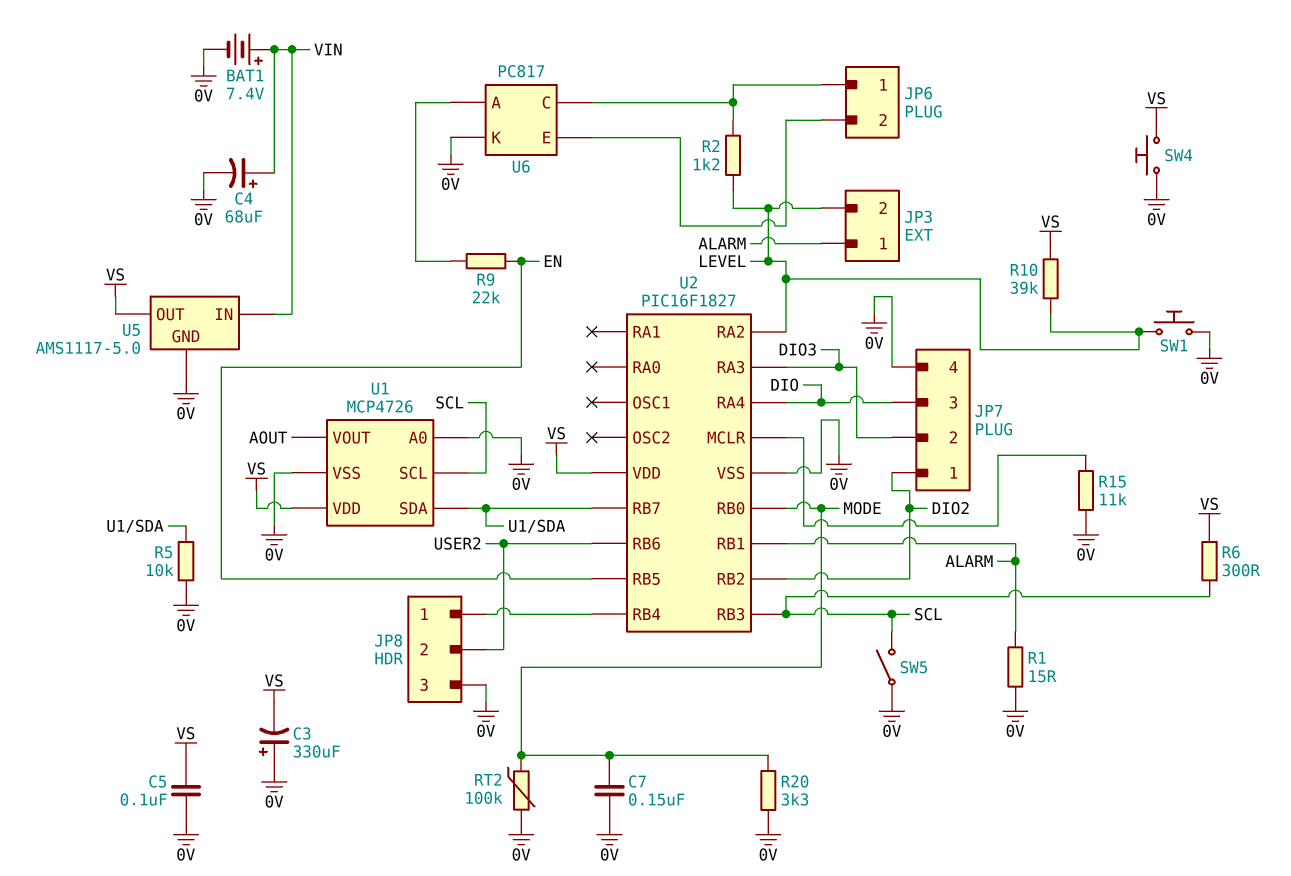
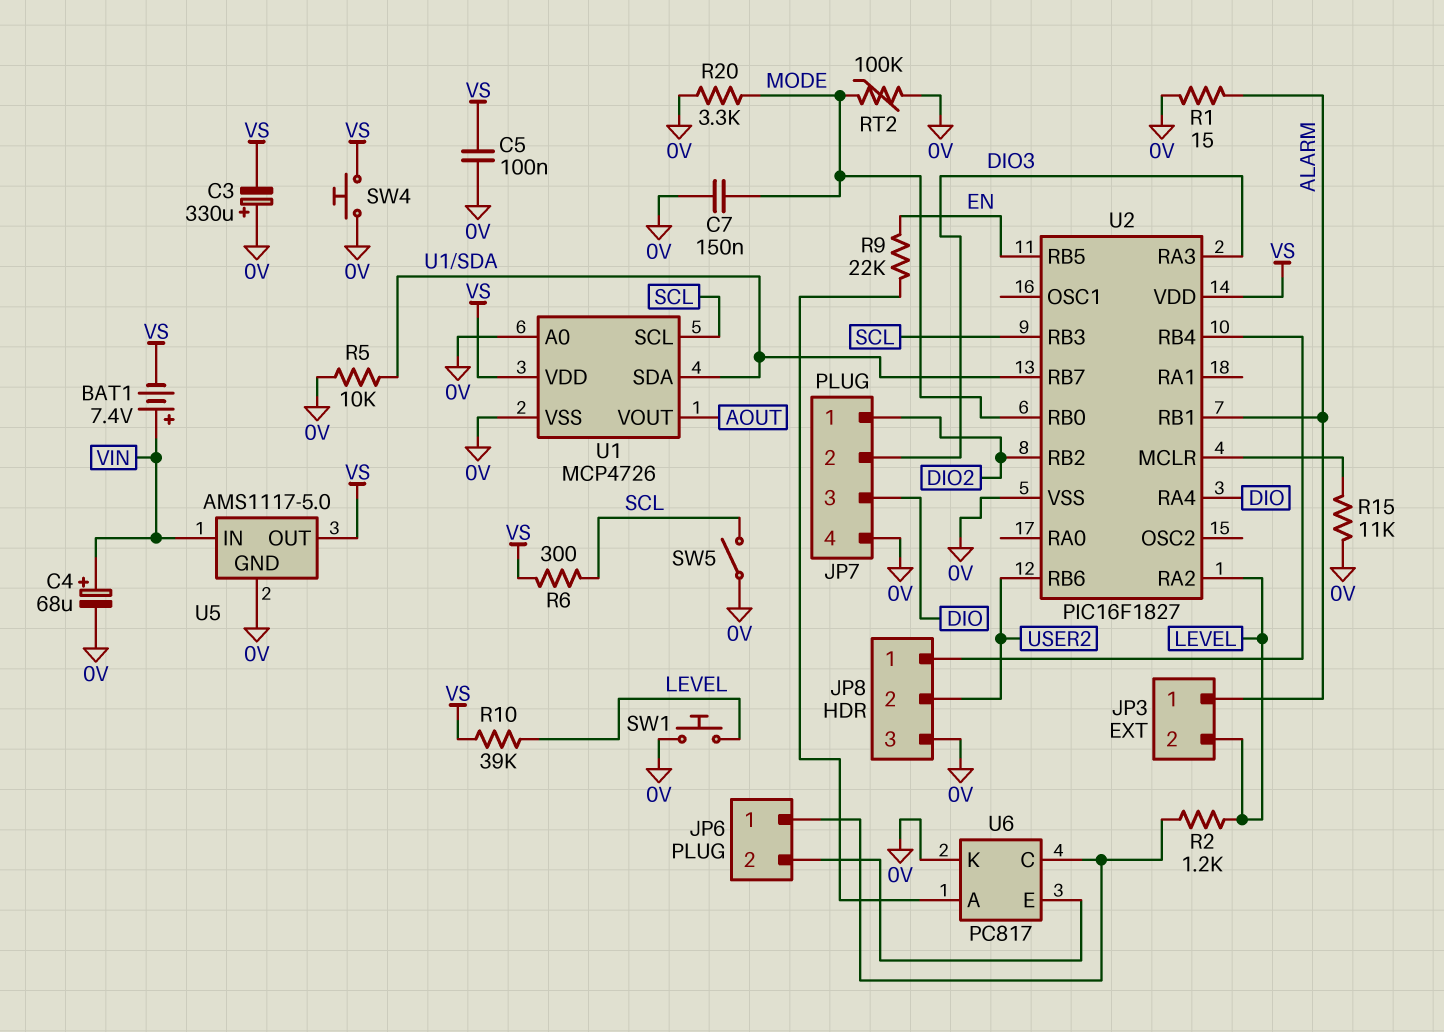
BAT1: 7.4V (plus VIN, minus 0V) -> 7.4V (plus VIN, minus VS)

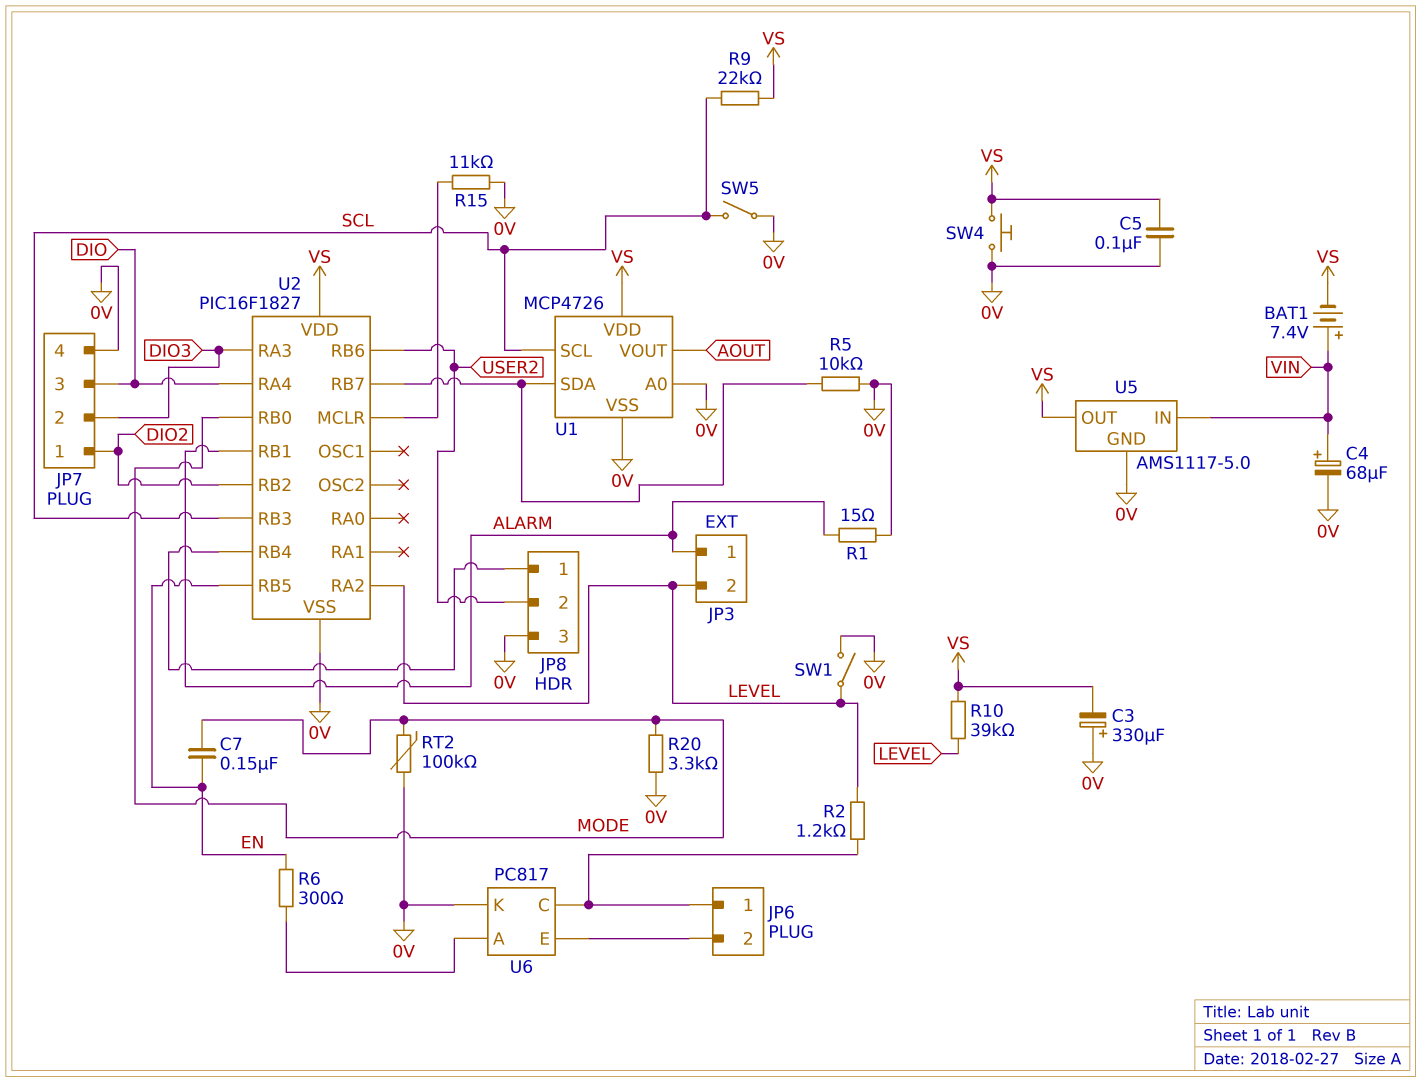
C7: 150nF (0V, MODE) -> 150nF (EN, MODE)
R6: 300 (SCL, VS) -> 300 (EN, U6/A)
R9: 22k (EN, U6/A) -> 22k (SCL, VS)
SW1: button (0V, LEVEL) -> switch (0V, LEVEL)

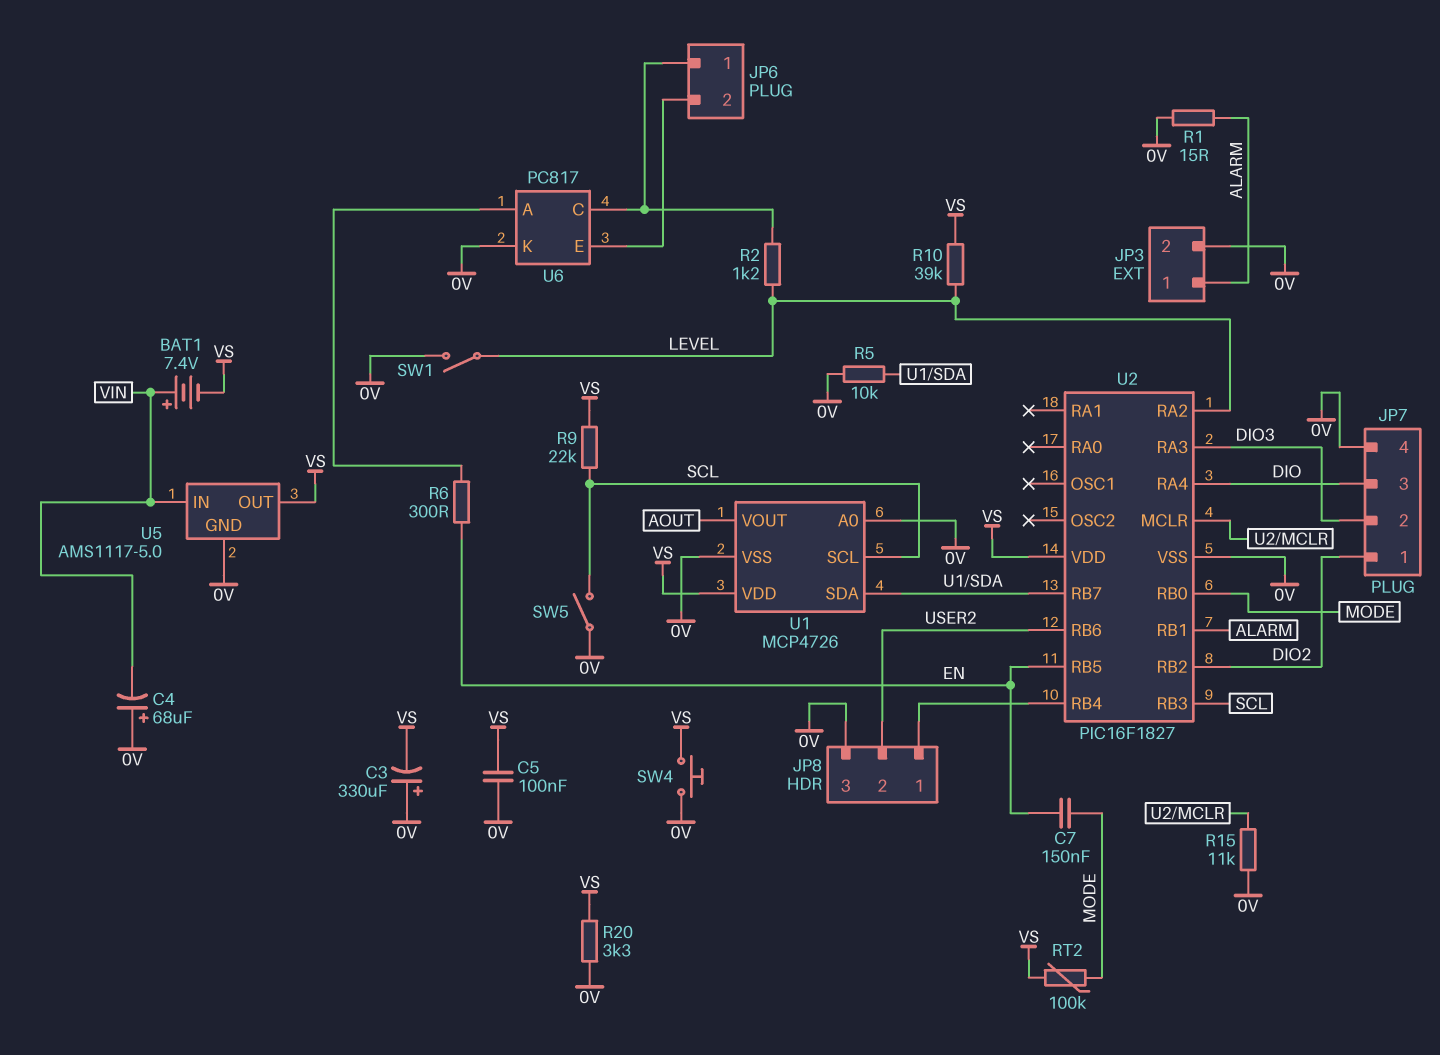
C4: 68uF (plus VIN, minus 0V) -> 68uF (plus 0V, minus VIN)
JP3 pin 2: LEVEL -> 0V
R20: 3.3k (0V, MODE) -> 3.3k (0V, VS)
RT2: 100k (0V, MODE) -> 100k (MODE, VS)

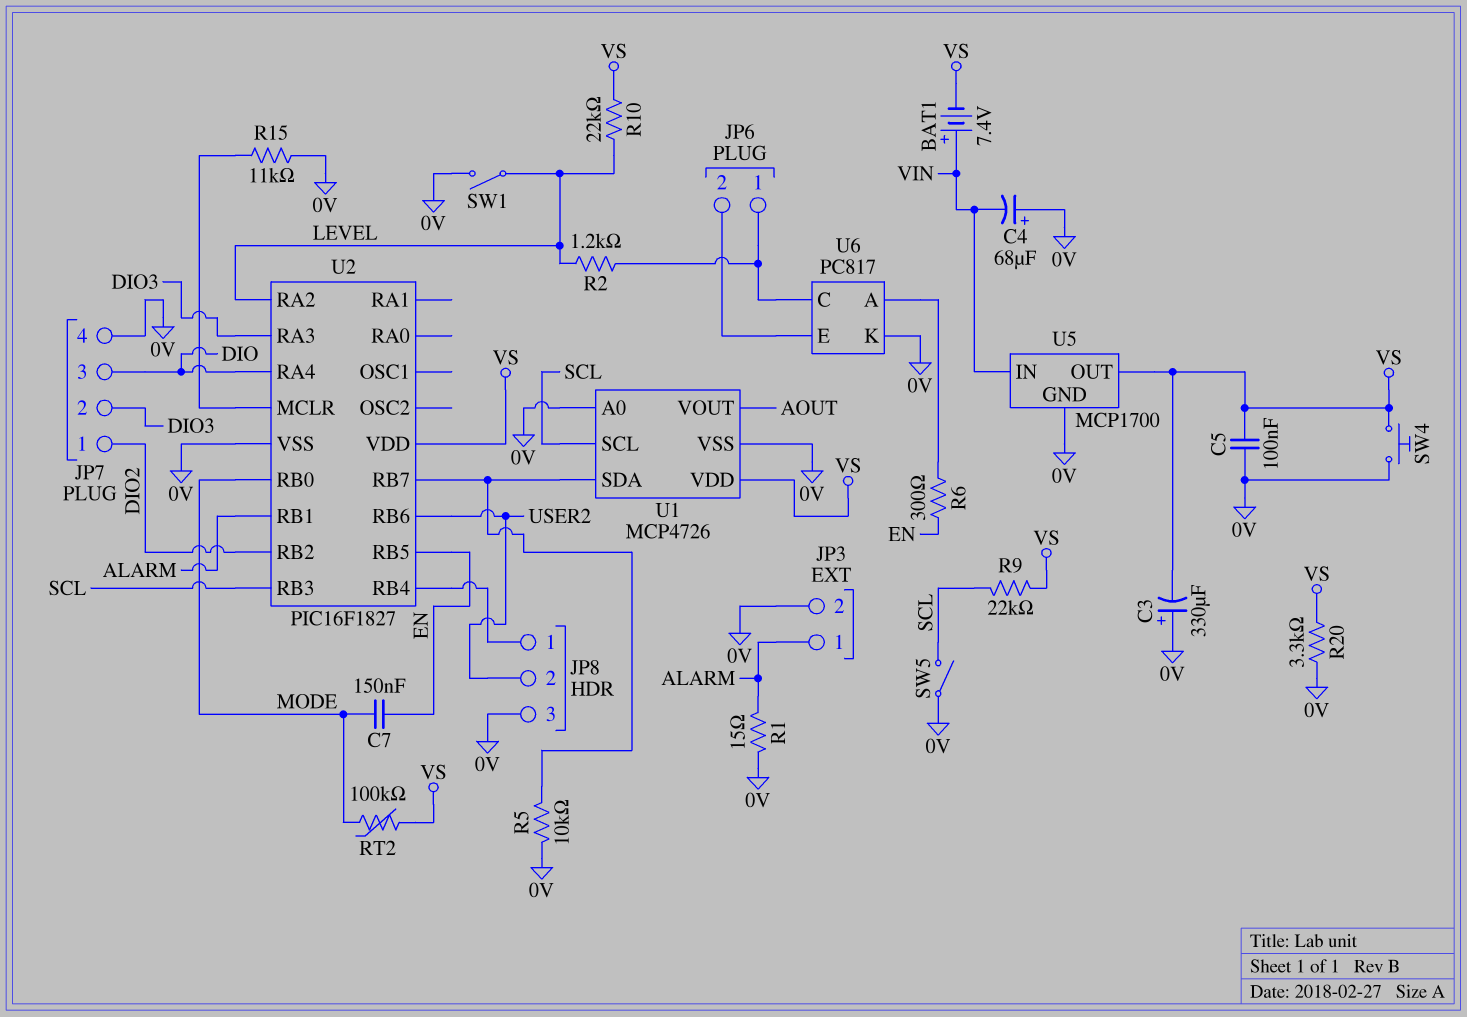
R10: 39k (LEVEL, VS) -> 22k (LEVEL, VS)
U5: AMS1117-5.0 -> MCP1700

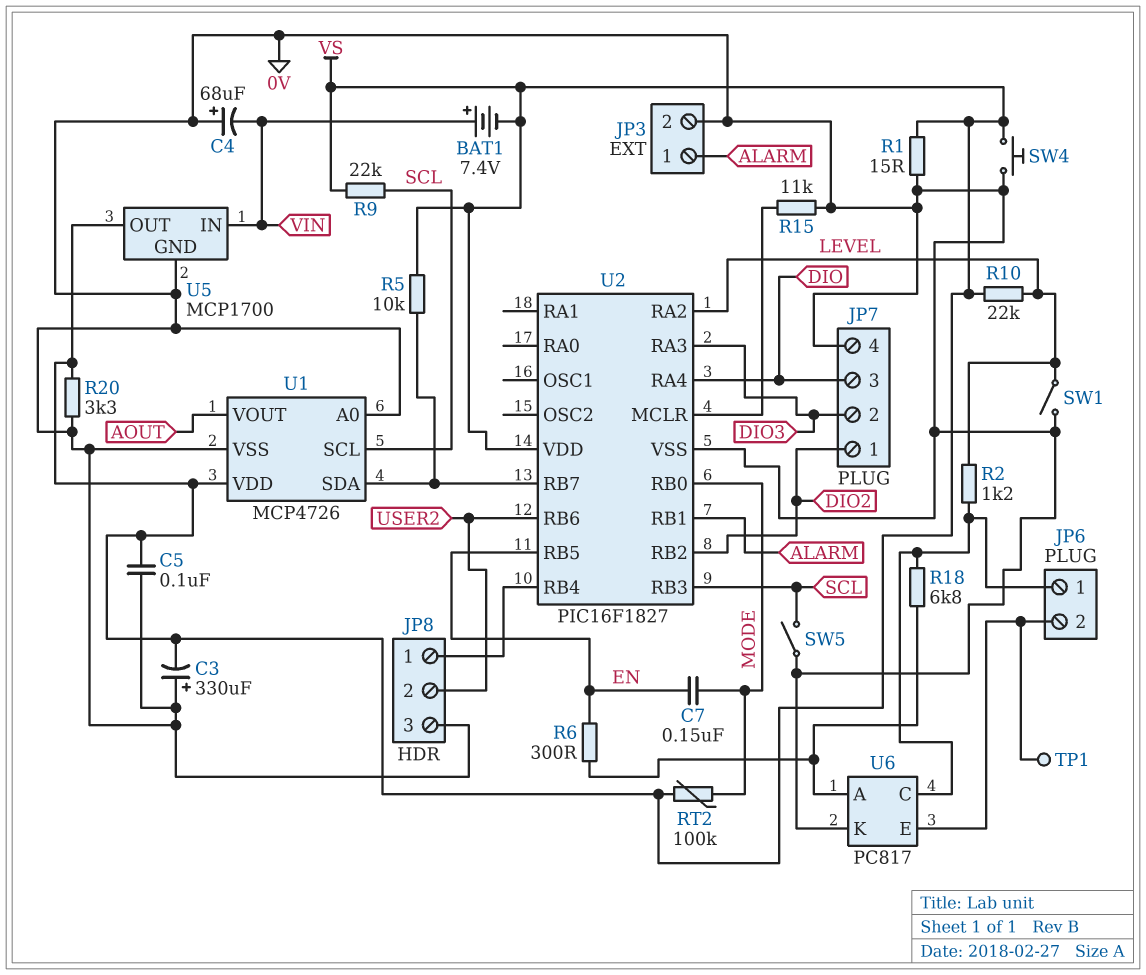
R1: 15 (0V, ALARM) -> 15 (0V, VS)
R5: 10k (0V, U1/SDA) -> 10k (U1/SDA, VS)
R18: none -> 6.8k (JP6/1, U6/A)
TP1: none -> test point (JP6/2)

